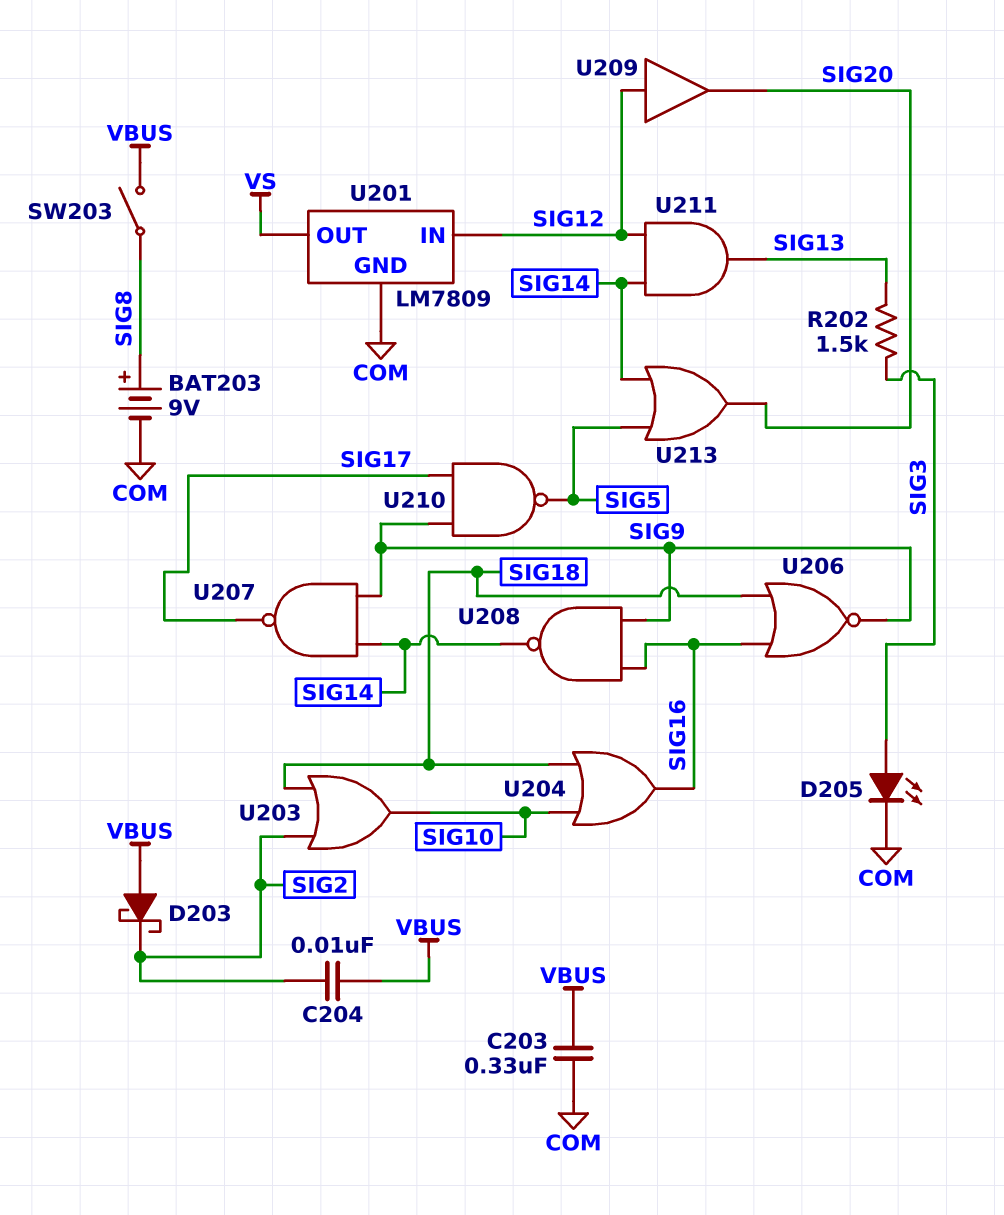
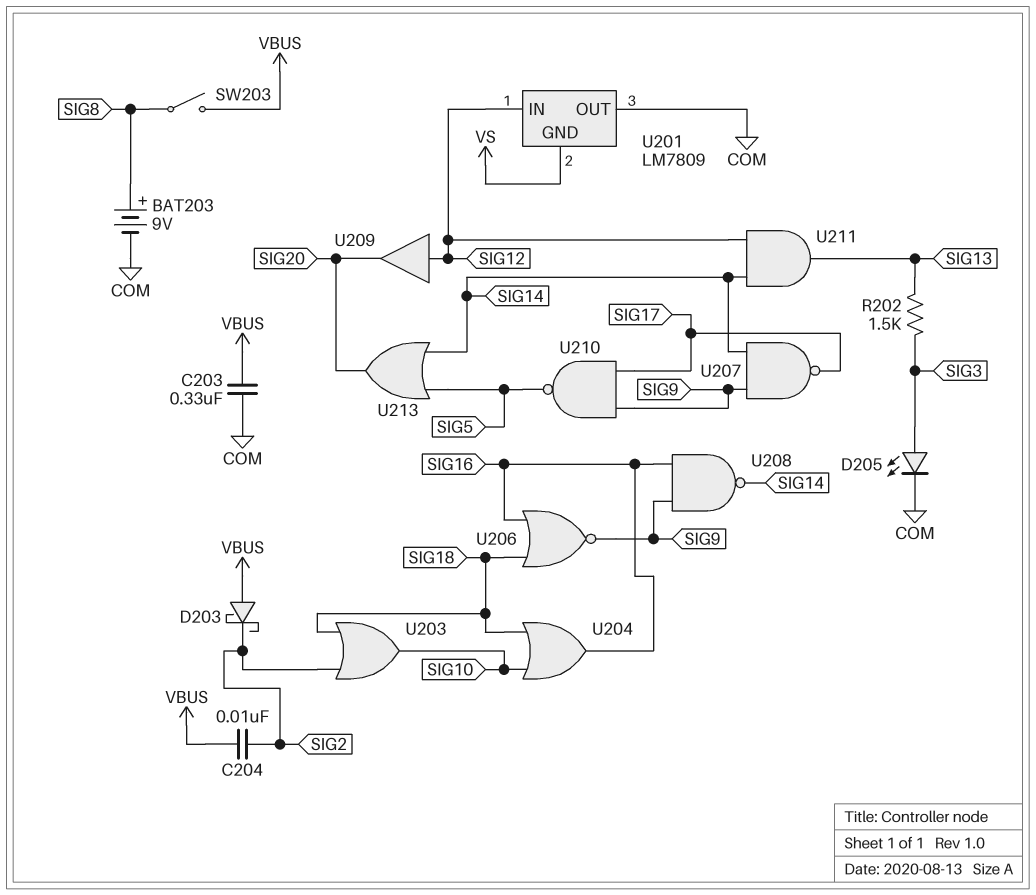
U201 pin GND: COM -> VS
U201 pin OUT: VS -> COM

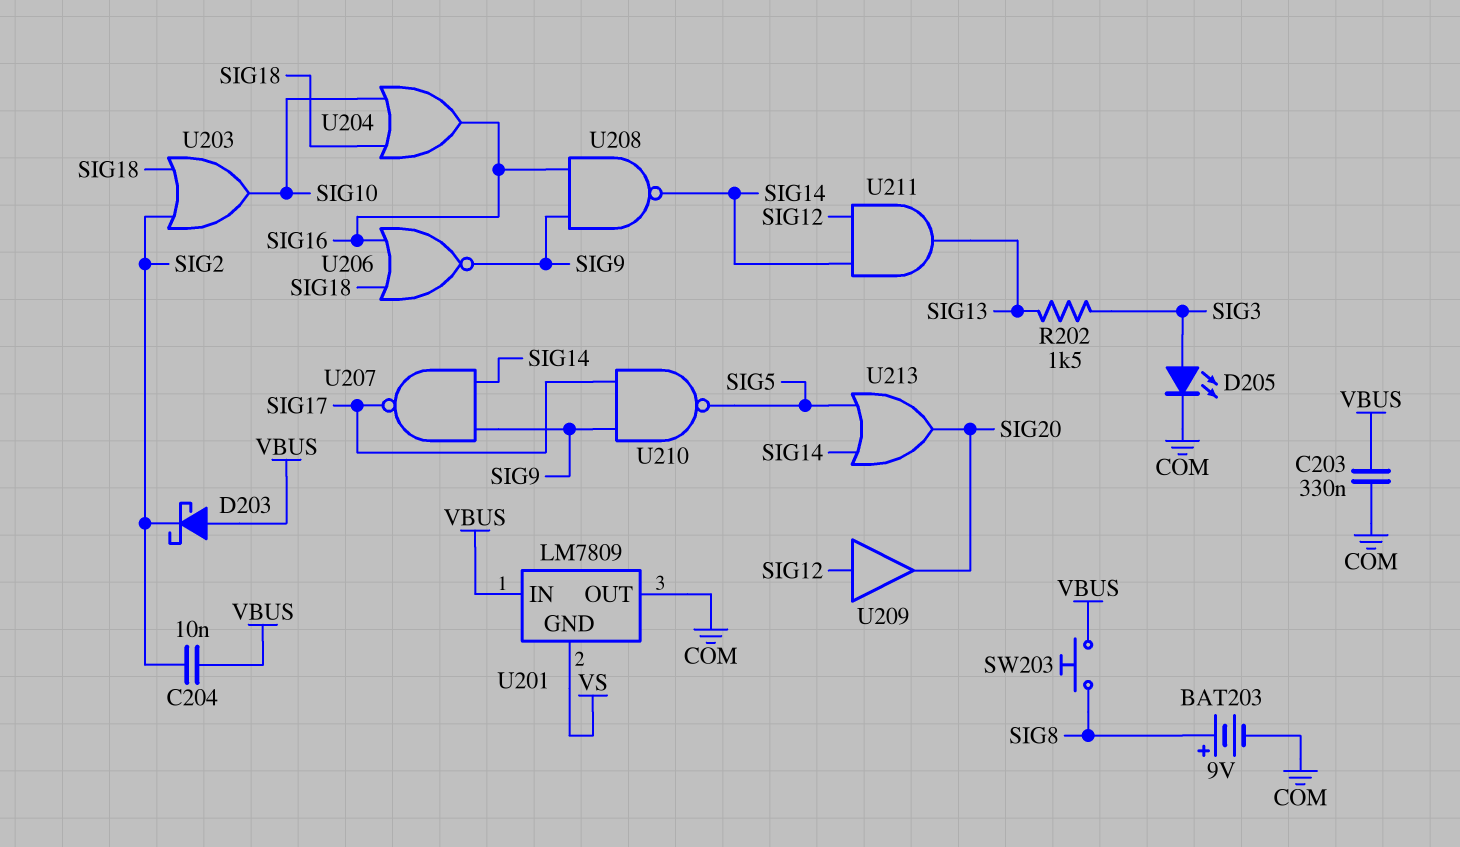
SW203: switch (SIG8, VBUS) -> button (SIG8, VBUS)
U201 pin IN: SIG12 -> VBUS

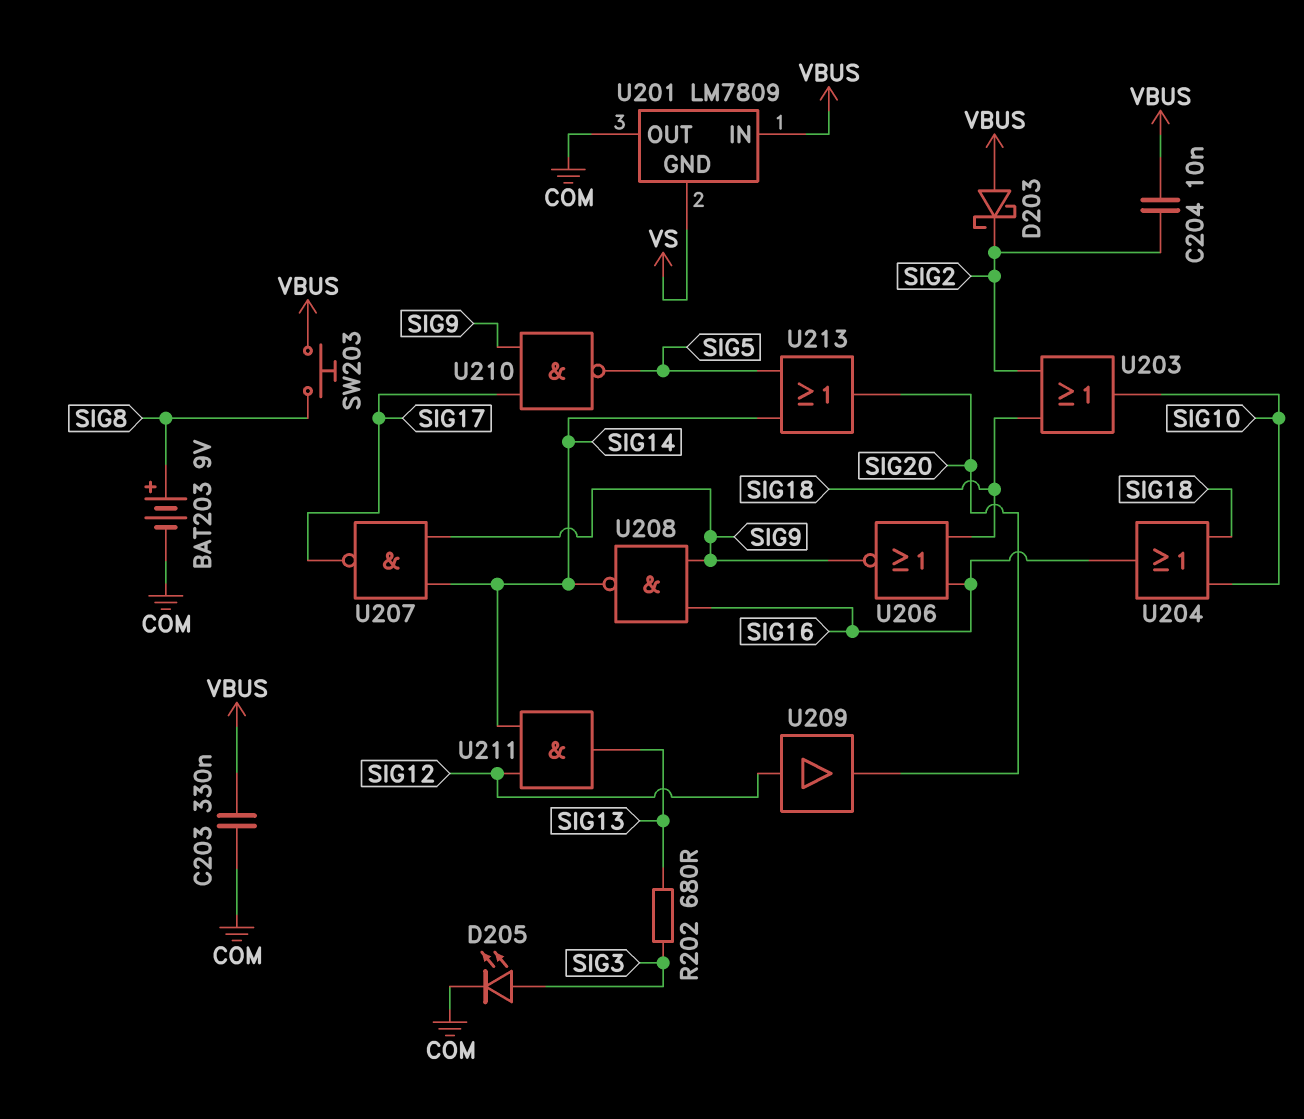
R202: 1.5k (SIG3, SIG13) -> 680 (SIG3, SIG13)

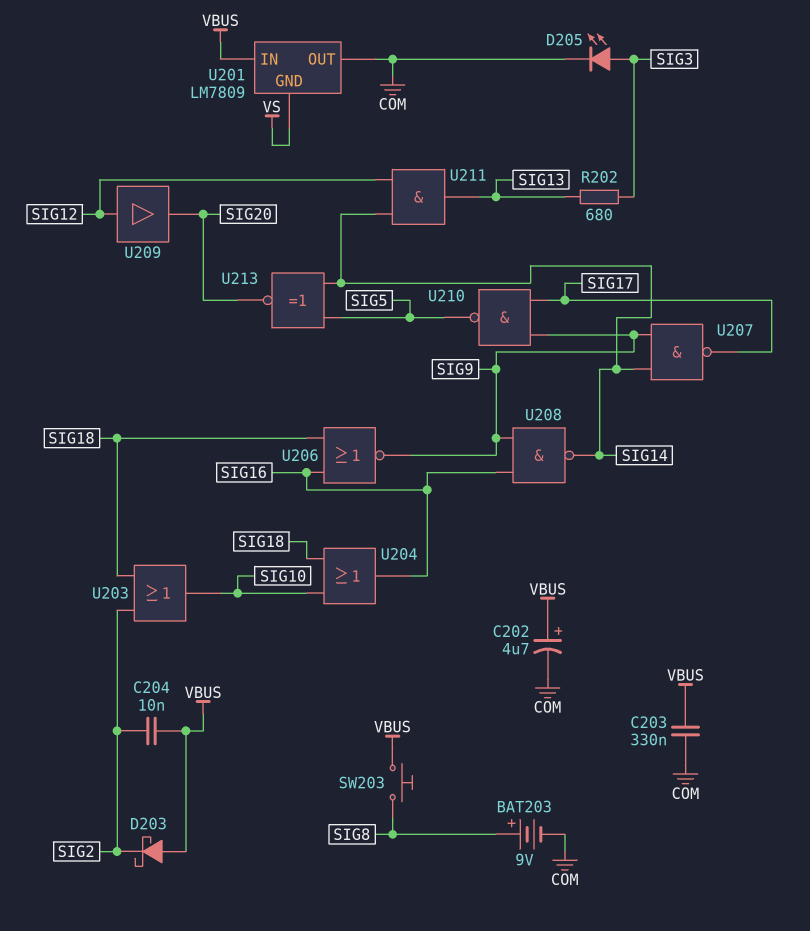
C202: none -> 4.7uF (plus VBUS, minus COM)
U213: OR (in SIG5, in SIG14, out SIG20) -> XNOR (in SIG5, in SIG14, out SIG20)

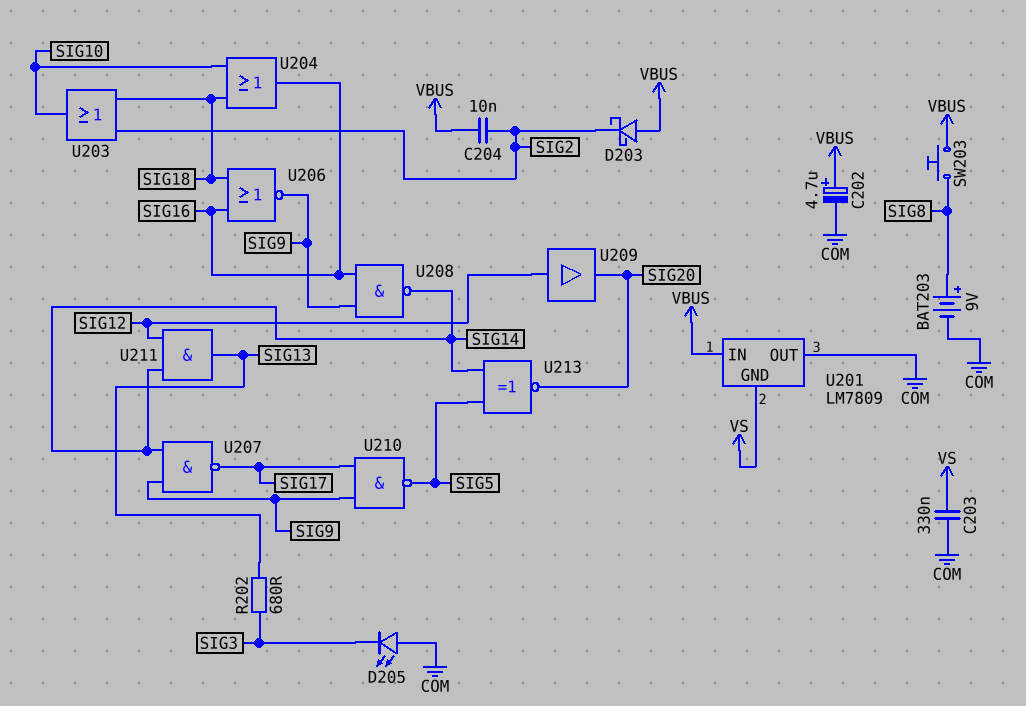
C203: 330nF (COM, VBUS) -> 330nF (COM, VS)
D205: LED (A SIG3, K COM) -> LED (A COM, K SIG3)

